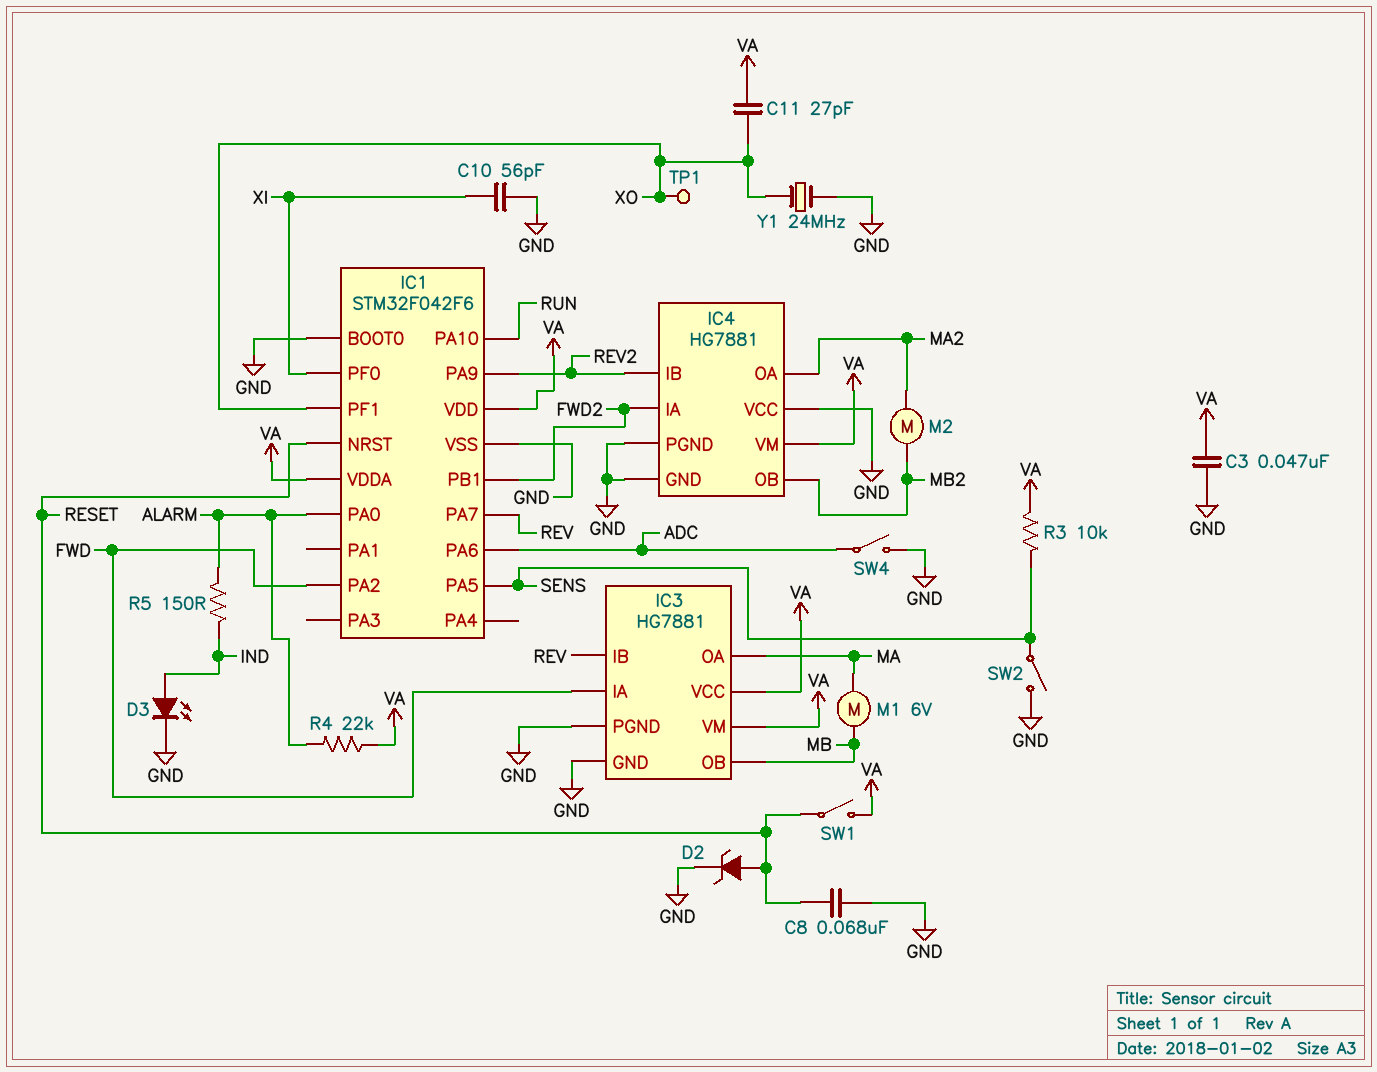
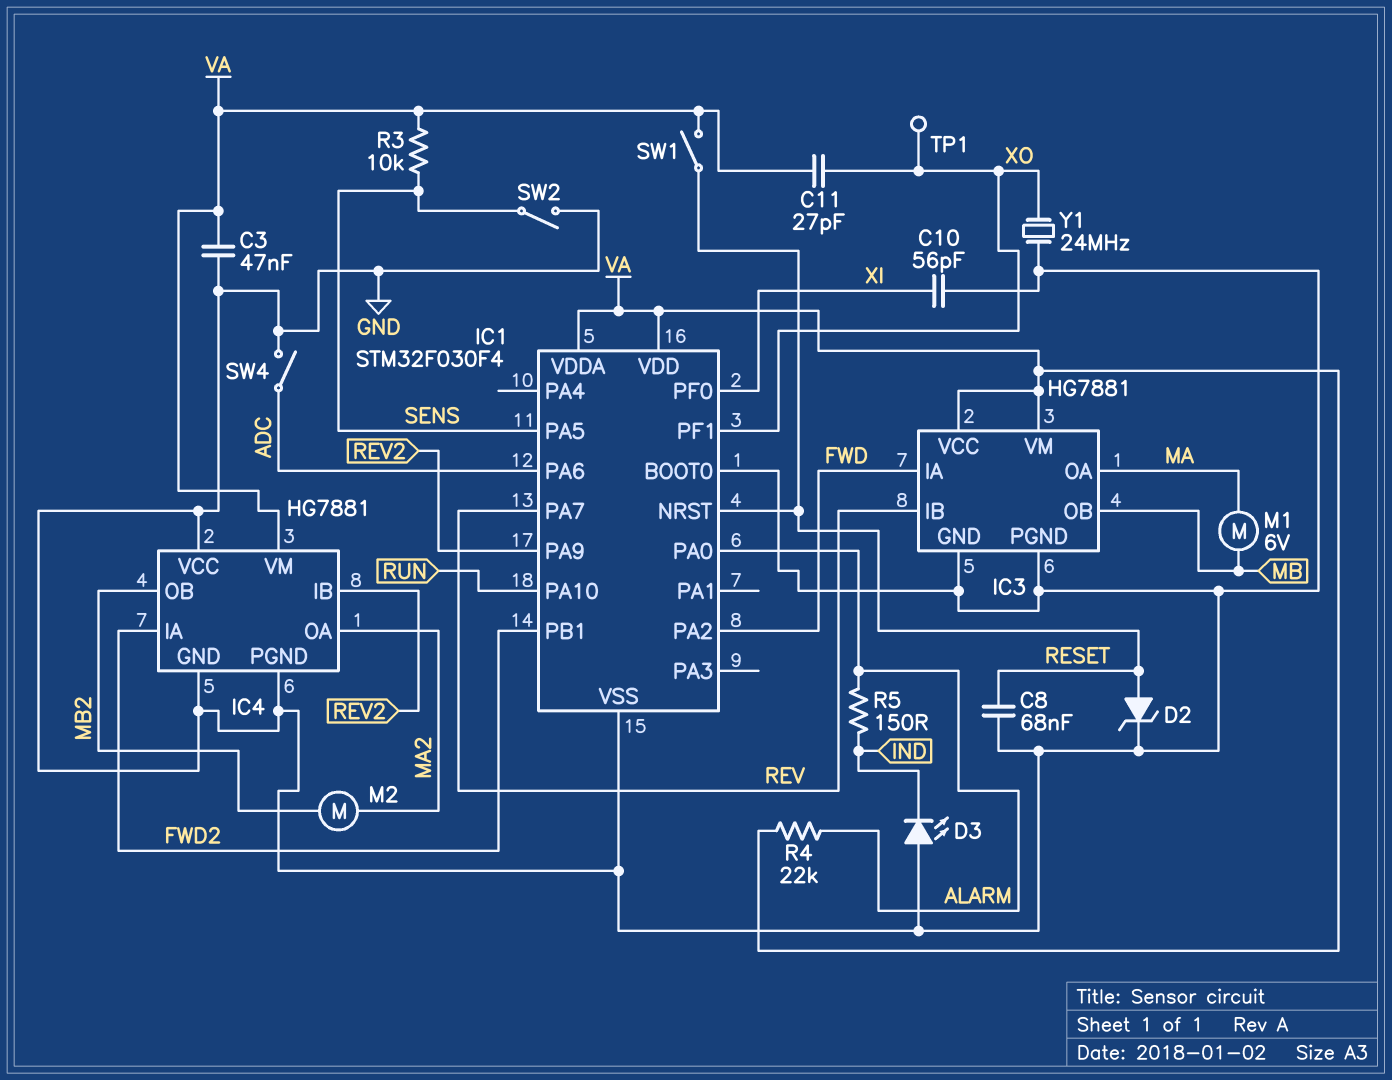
D3: LED (A IND, K GND) -> LED (A GND, K IND)
IC1: STM32F042F6 -> STM32F030F4

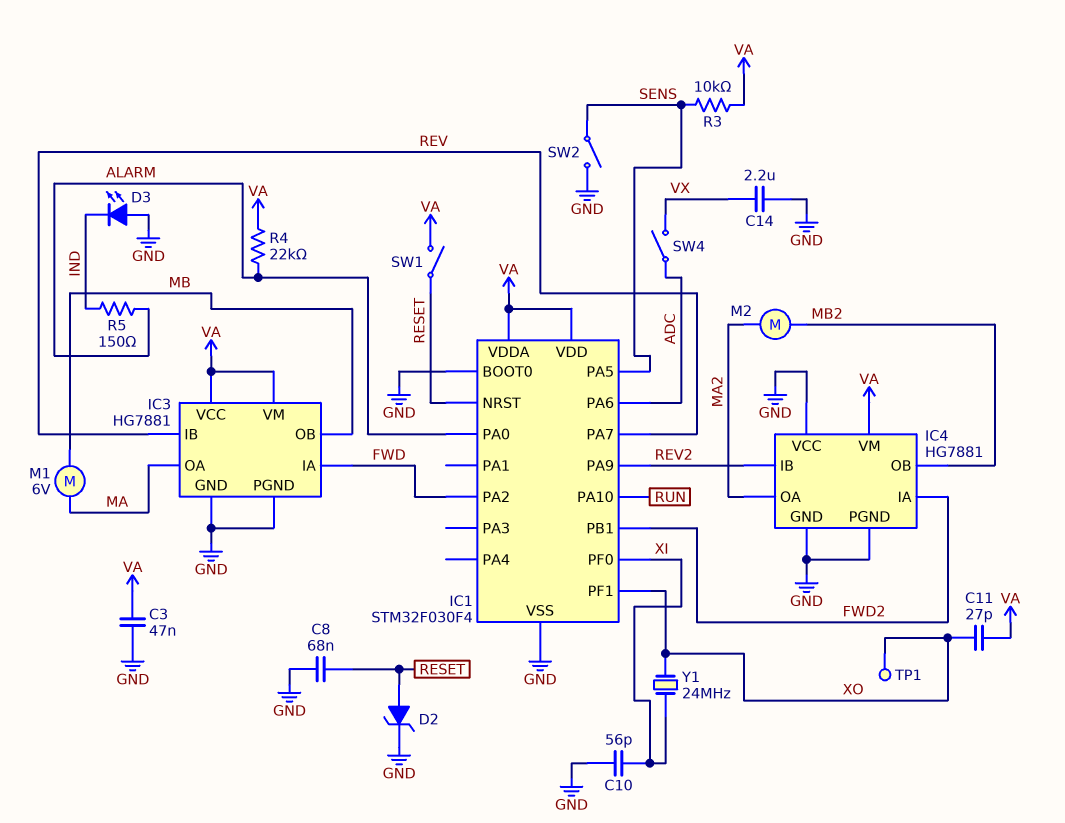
C14: none -> 2.2uF (GND, VX)
SW4: switch (ADC, GND) -> switch (ADC, VX)
Y1: 24MHz (GND, XO) -> 24MHz (XI, XO)

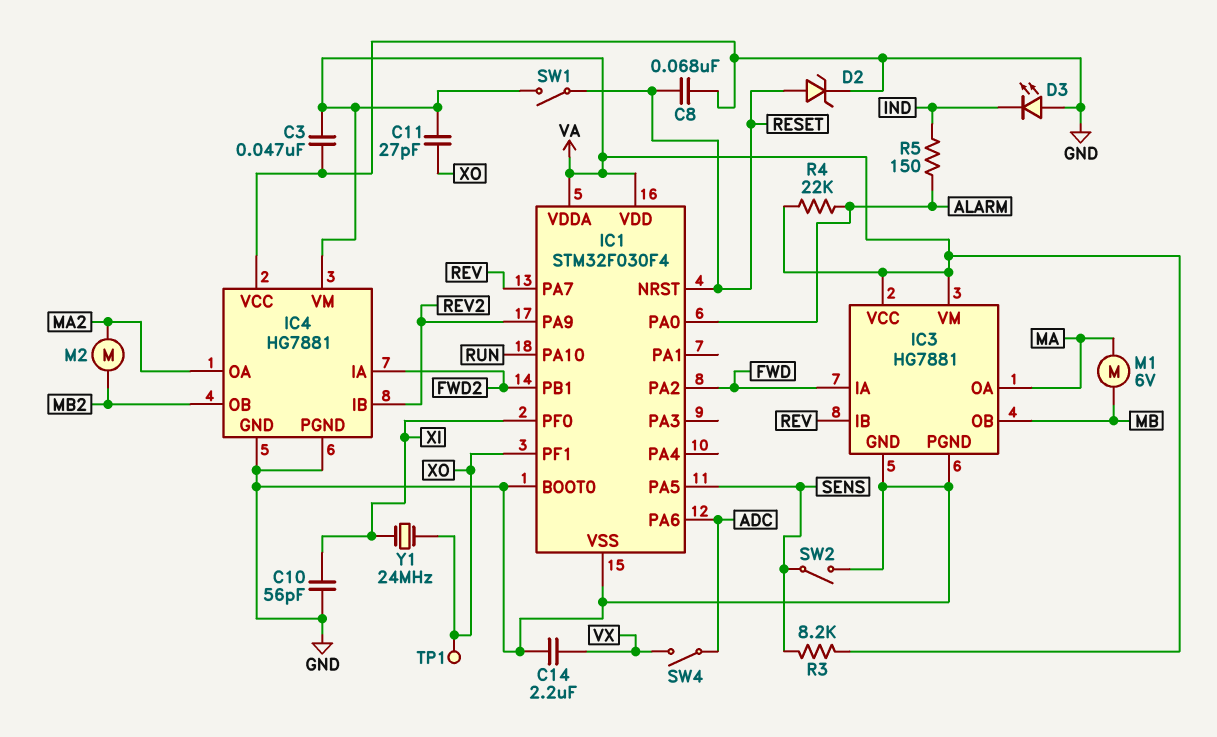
R3: 10k (SENS, VA) -> 8.2k (SENS, VA)

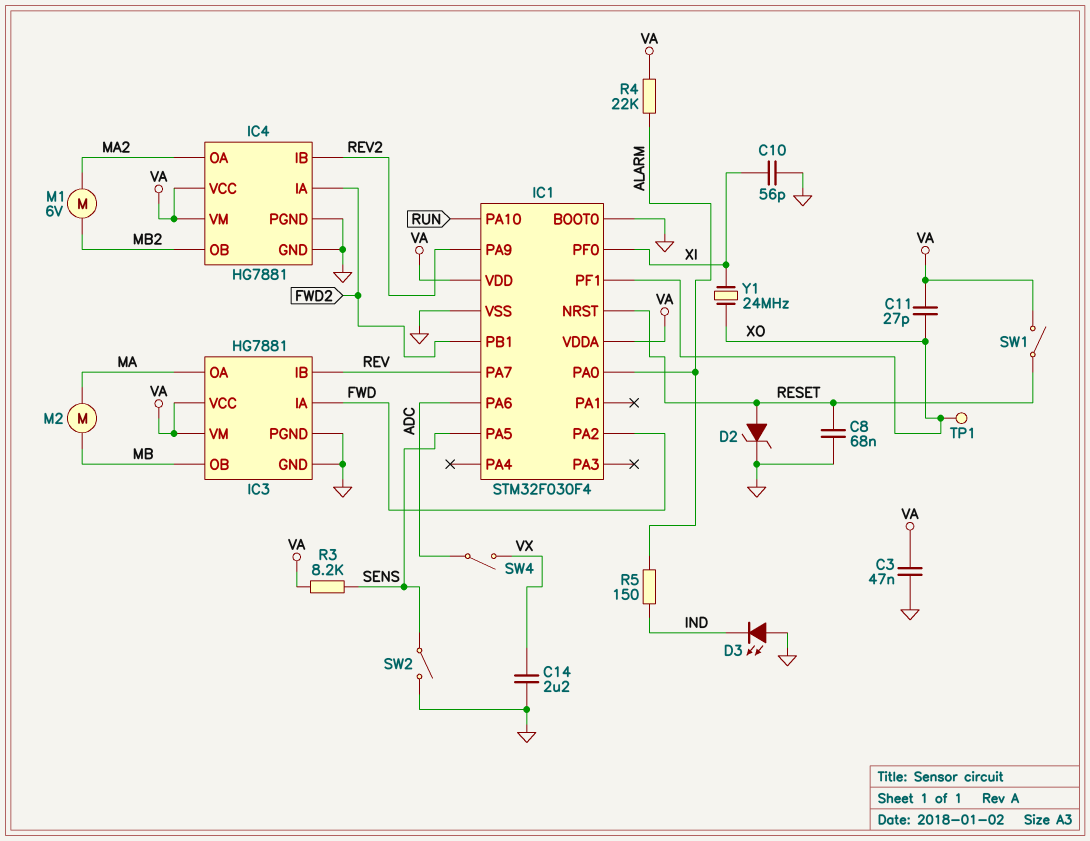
IC4 pin VCC: GND -> VA
M1: motor 6V (MA, MB) -> motor 6V (MA2, MB2)
M2: motor (MA2, MB2) -> motor (MA, MB)

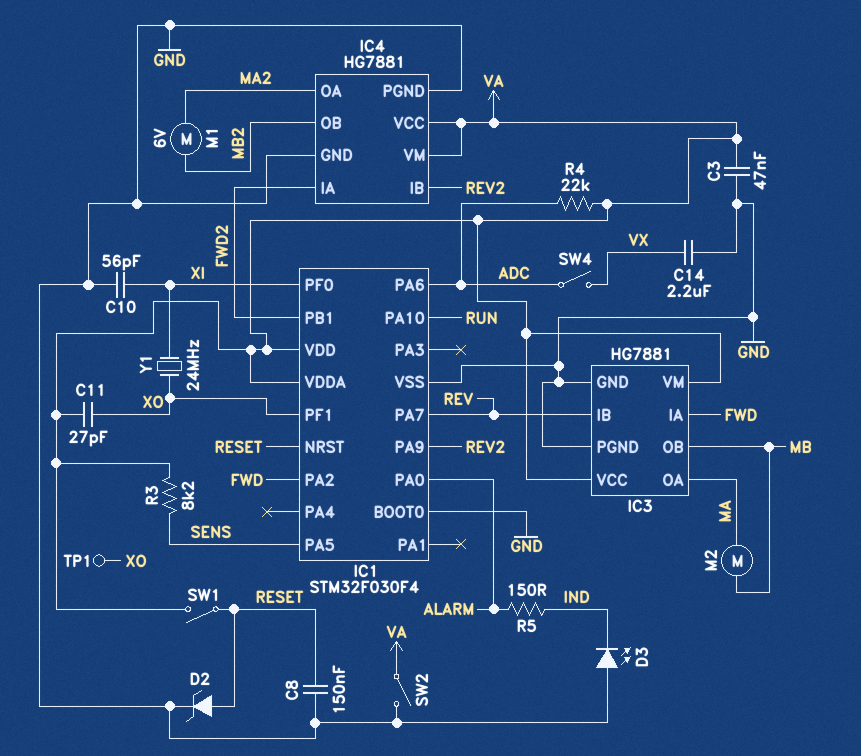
C8: 68nF (GND, RESET) -> 150nF (GND, RESET)
R4: 22k (ALARM, VA) -> 22k (ADC, VA)
SW2: switch (GND, SENS) -> switch (GND, VA)

